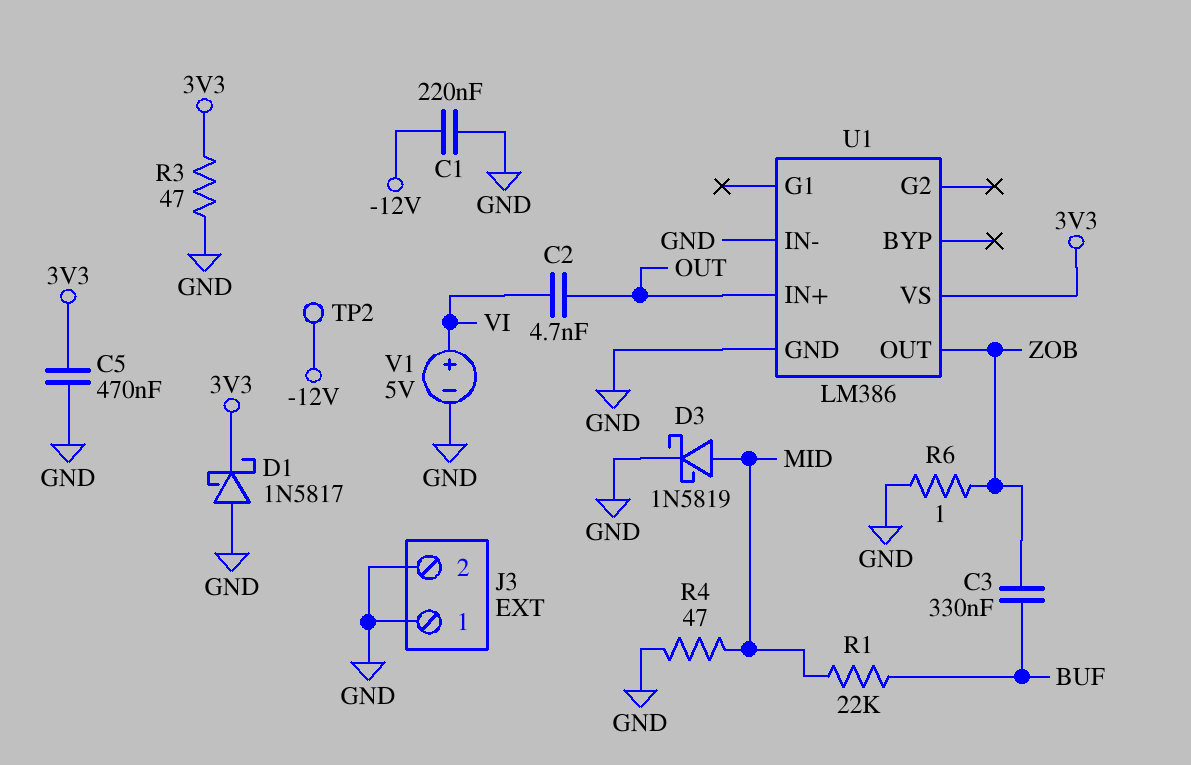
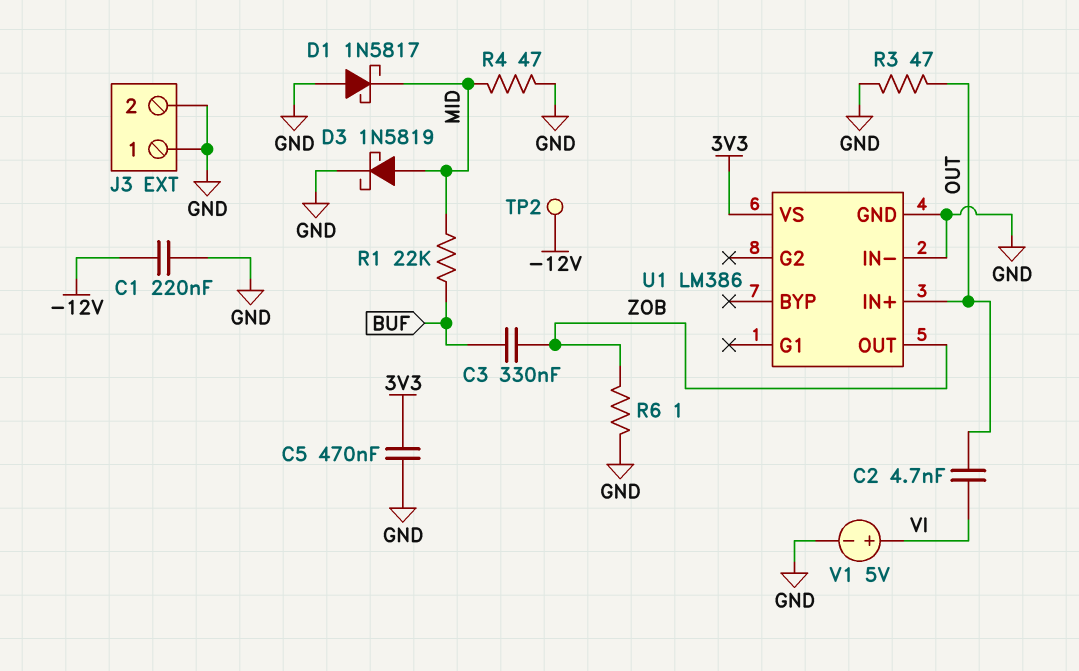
D1: schottky 1N5817 (A GND, K 3V3) -> schottky 1N5817 (A GND, K MID)
R3: 47 (3V3, GND) -> 47 (GND, OUT)

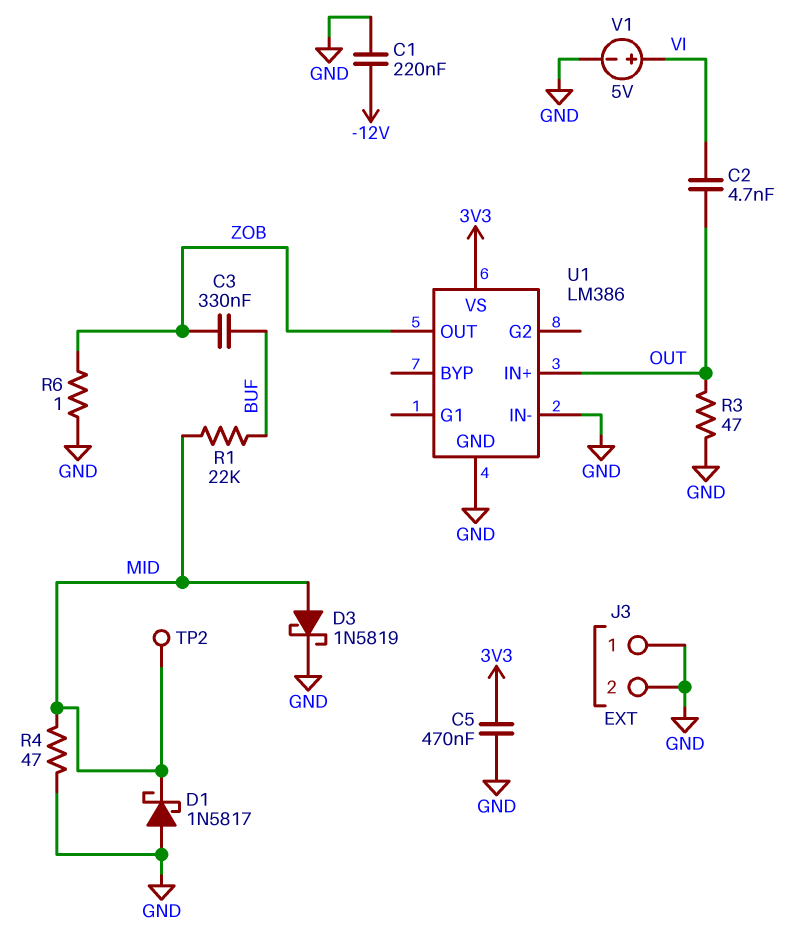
TP2: test point (-12V) -> test point (MID)

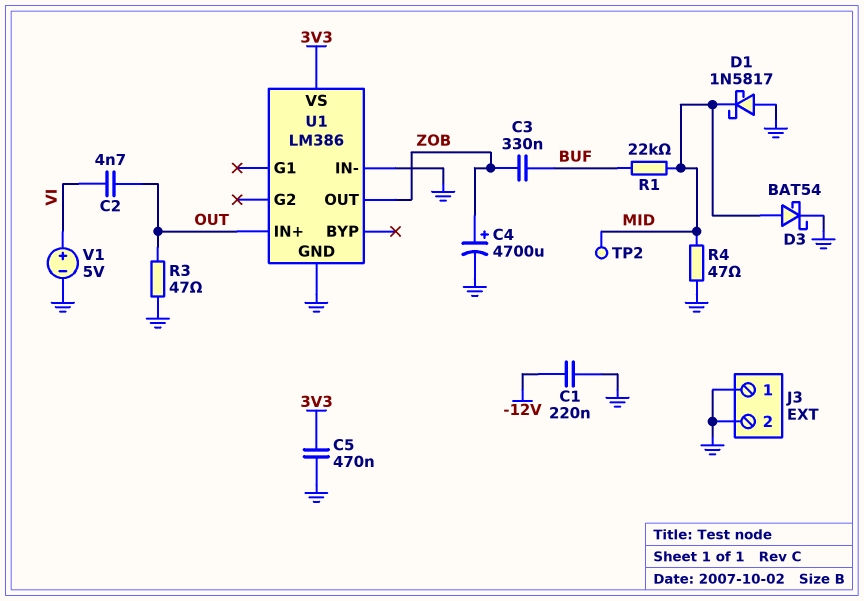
C4: none -> 4700uF (plus ZOB, minus GND)
D3: schottky 1N5819 (A MID, K GND) -> schottky BAT54 (A MID, K GND)
R6: 1 (GND, ZOB) -> none

